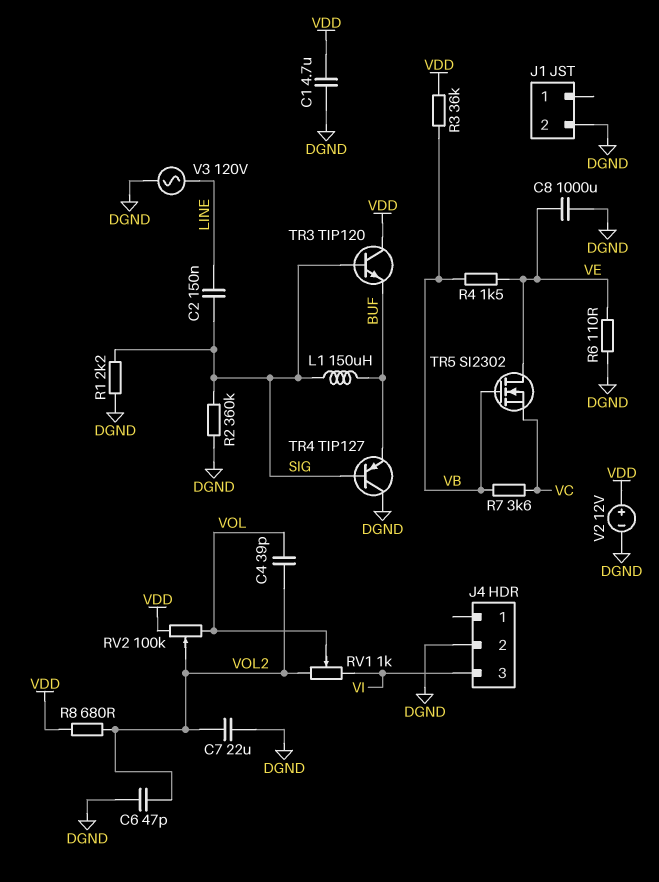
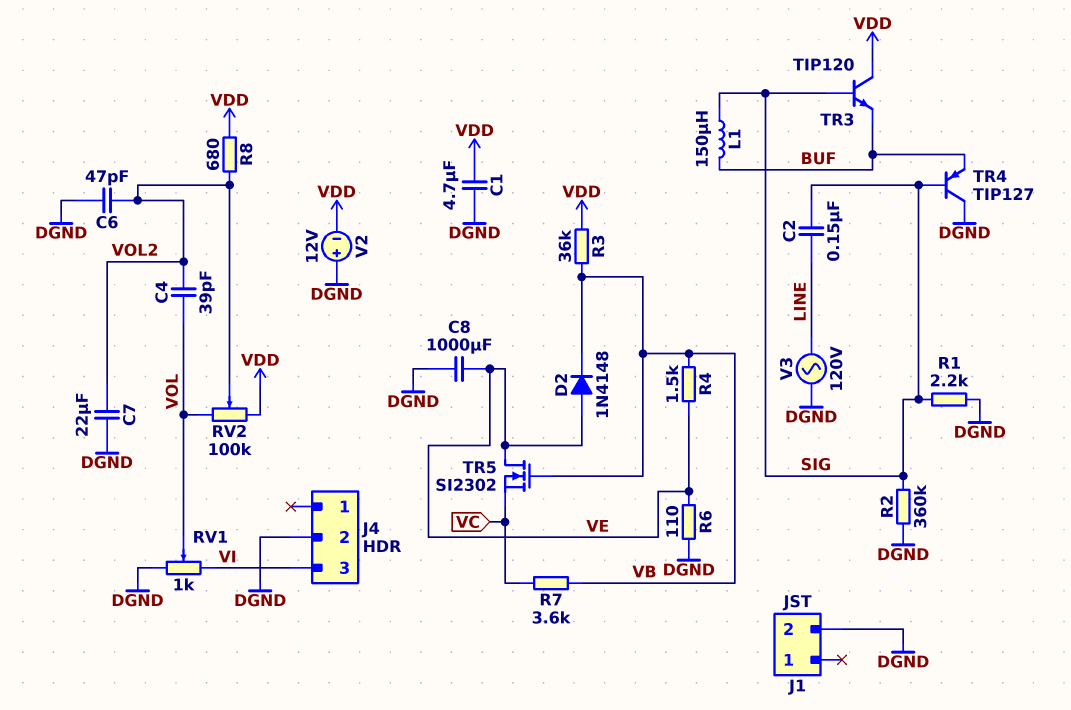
D2: none -> diode 1N4148 (A VE, K VB)
RV1: 1k (VI, VOL2, wiper VOL) -> 1k (DGND, VI, wiper VOL)
V2: 12V (plus VDD, minus DGND) -> 12V (plus DGND, minus VDD)

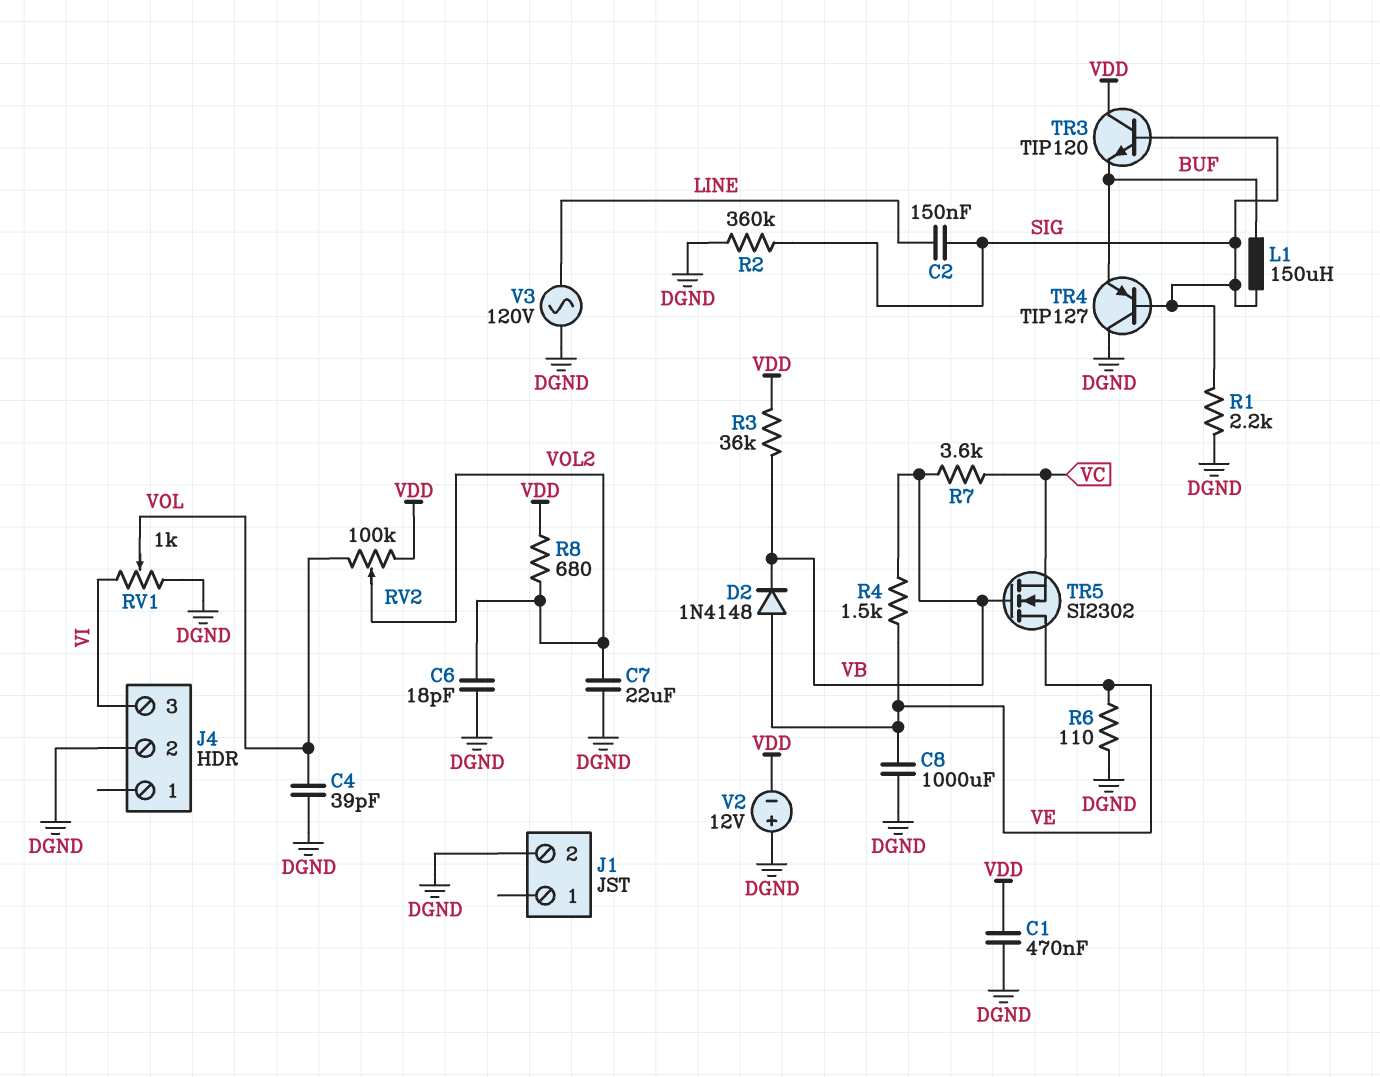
C1: 4.7uF (DGND, VDD) -> 470nF (DGND, VDD)
C4: 39pF (VOL, VOL2) -> 39pF (DGND, VOL)
C6: 47pF (DGND, VOL2) -> 18pF (DGND, VOL2)

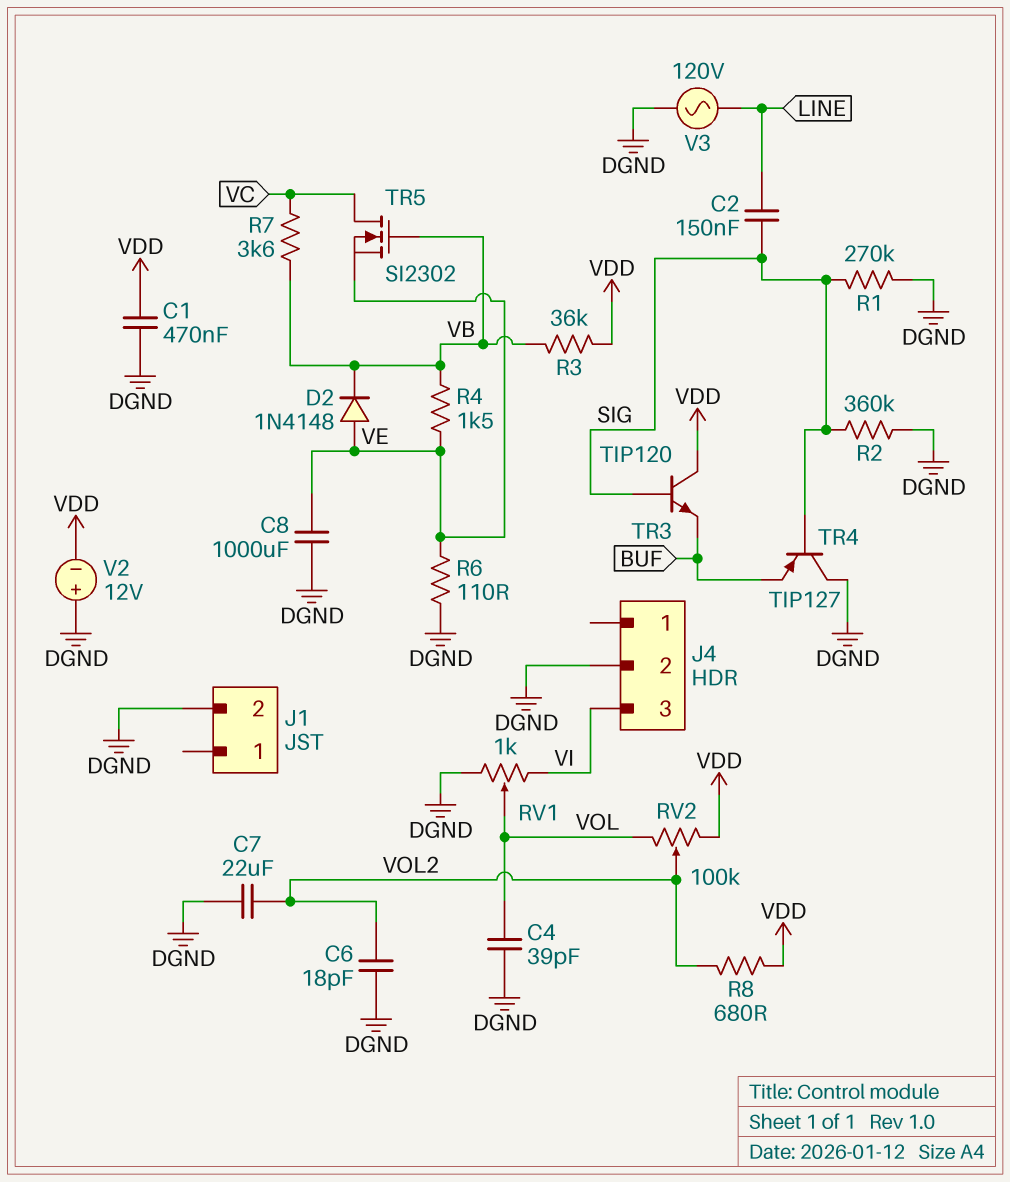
L1: 150uH (BUF, SIG) -> none
R1: 2.2k (DGND, SIG) -> 270k (DGND, SIG)
TR5: NMOS SI2302 (G VB, D VE, S VC) -> NMOS SI2302 (G VB, D VC, S VE)

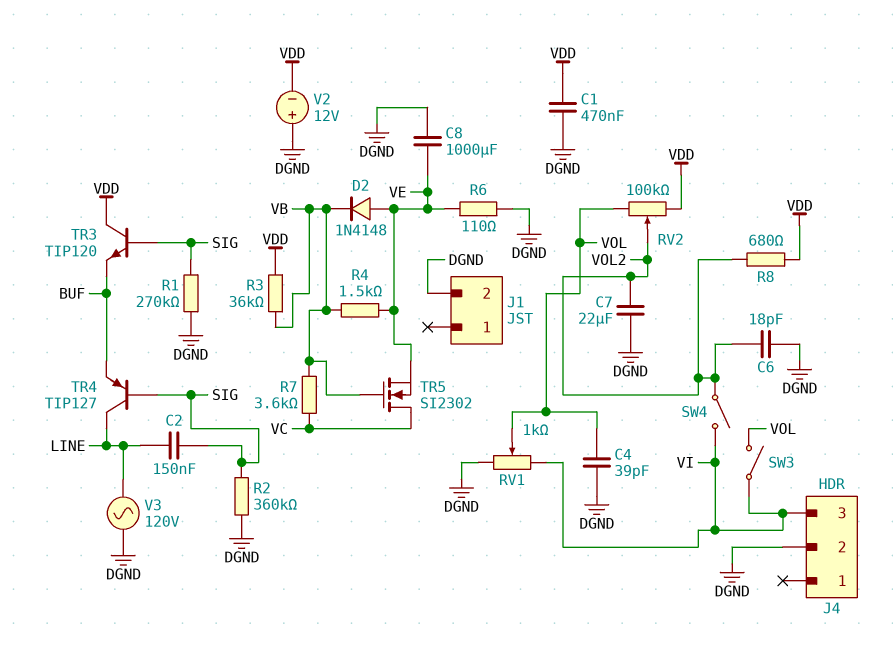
SW3: none -> switch (VI, VOL)
SW4: none -> switch (VI, VOL2)
TR4: PNP TIP127 (B SIG, C DGND, E BUF) -> PNP TIP127 (B SIG, C LINE, E BUF)

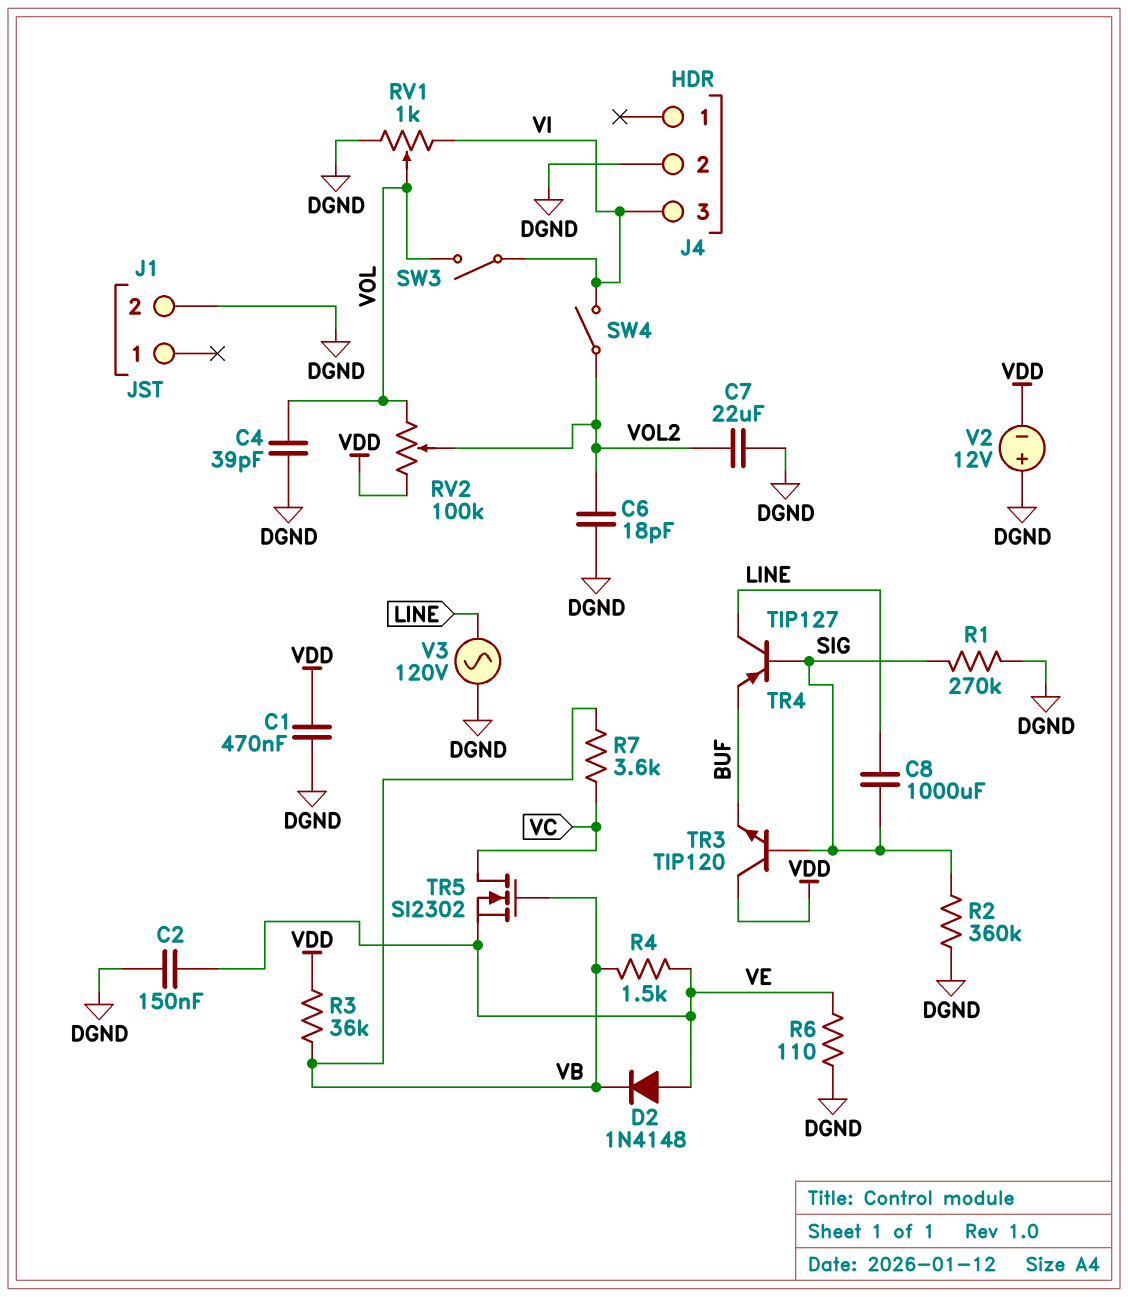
C2: 150nF (LINE, SIG) -> 150nF (DGND, VE)
C8: 1000uF (DGND, VE) -> 1000uF (LINE, SIG)
R8: 680 (VDD, VOL2) -> none

